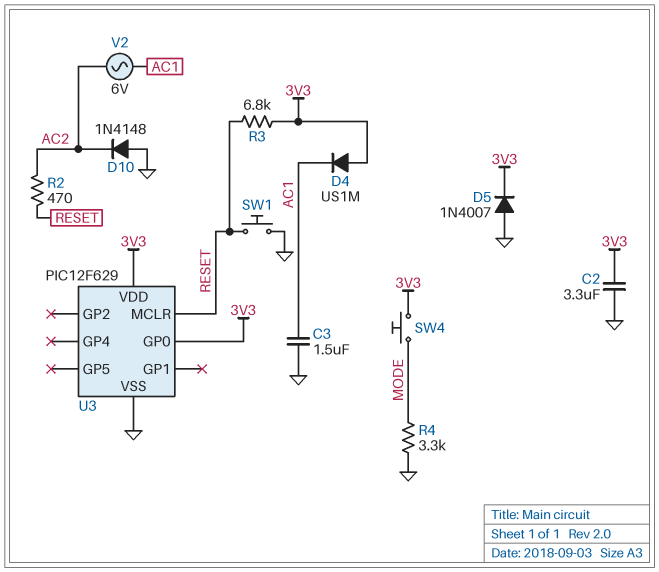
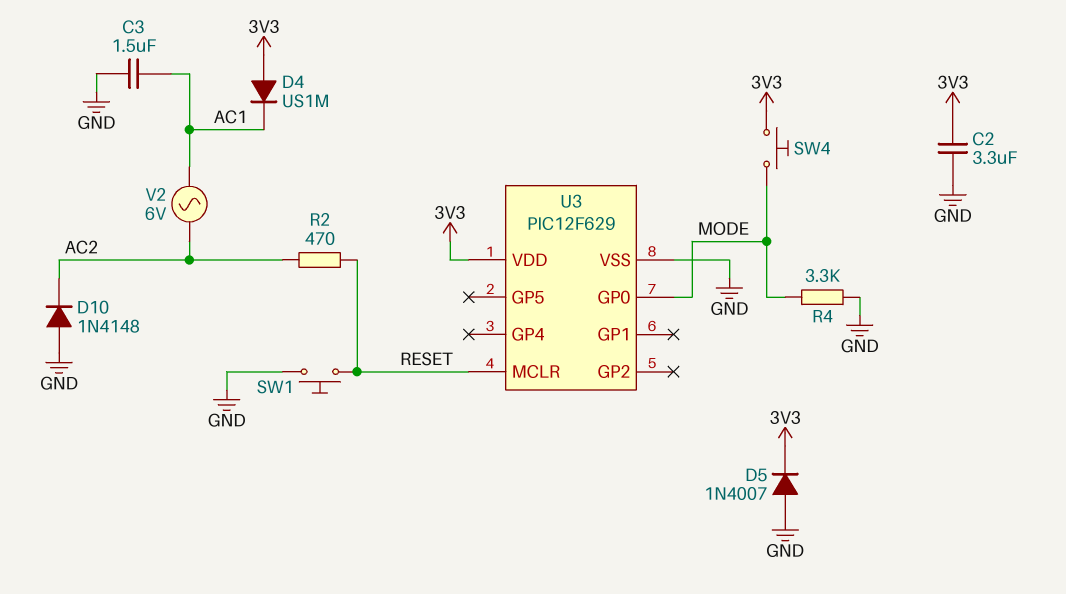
R3: 6.8k (3V3, RESET) -> none
U3 pin GP0: 3V3 -> MODE

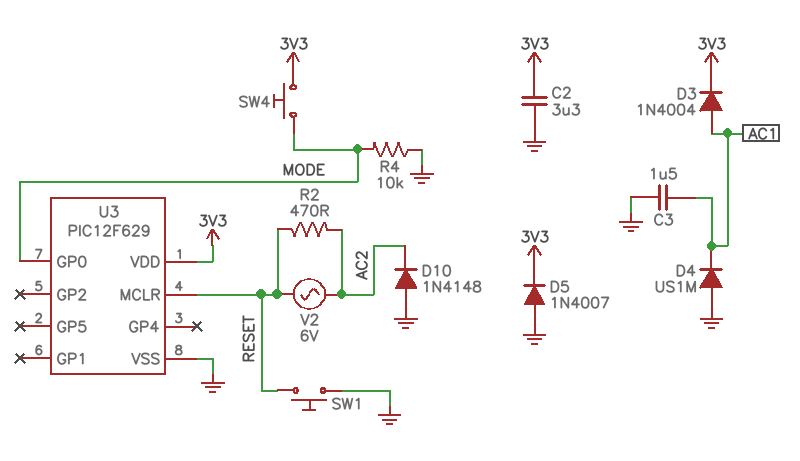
D3: none -> diode 1N4004 (A AC1, K 3V3)
D4: diode US1M (A 3V3, K AC1) -> diode US1M (A GND, K AC1)
R4: 3.3k (GND, MODE) -> 10k (GND, MODE)
V2: AC 6V (AC1, AC2) -> AC 6V (AC2, RESET)

